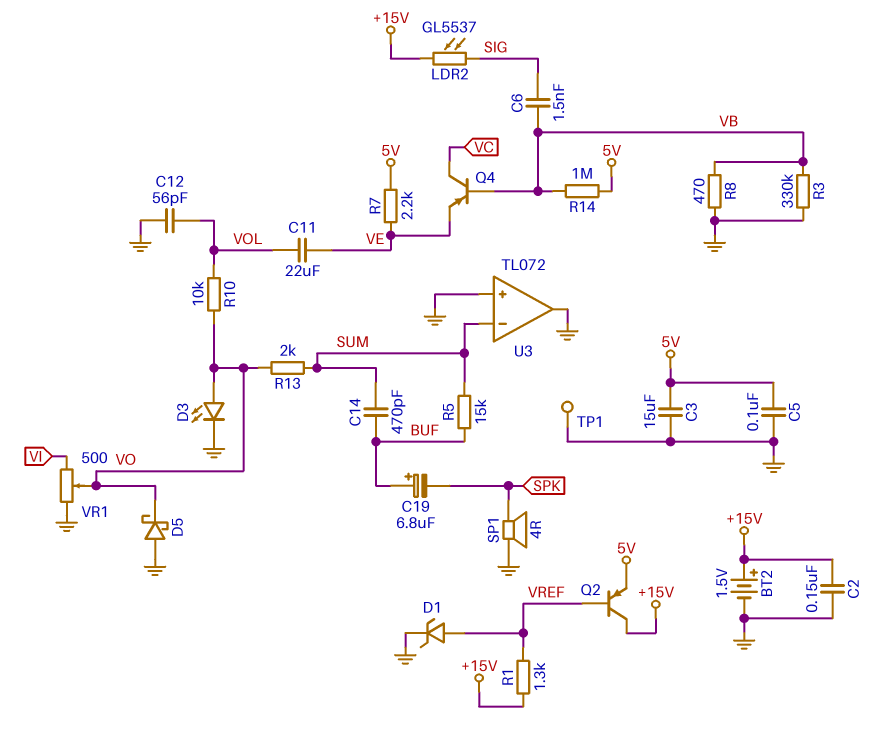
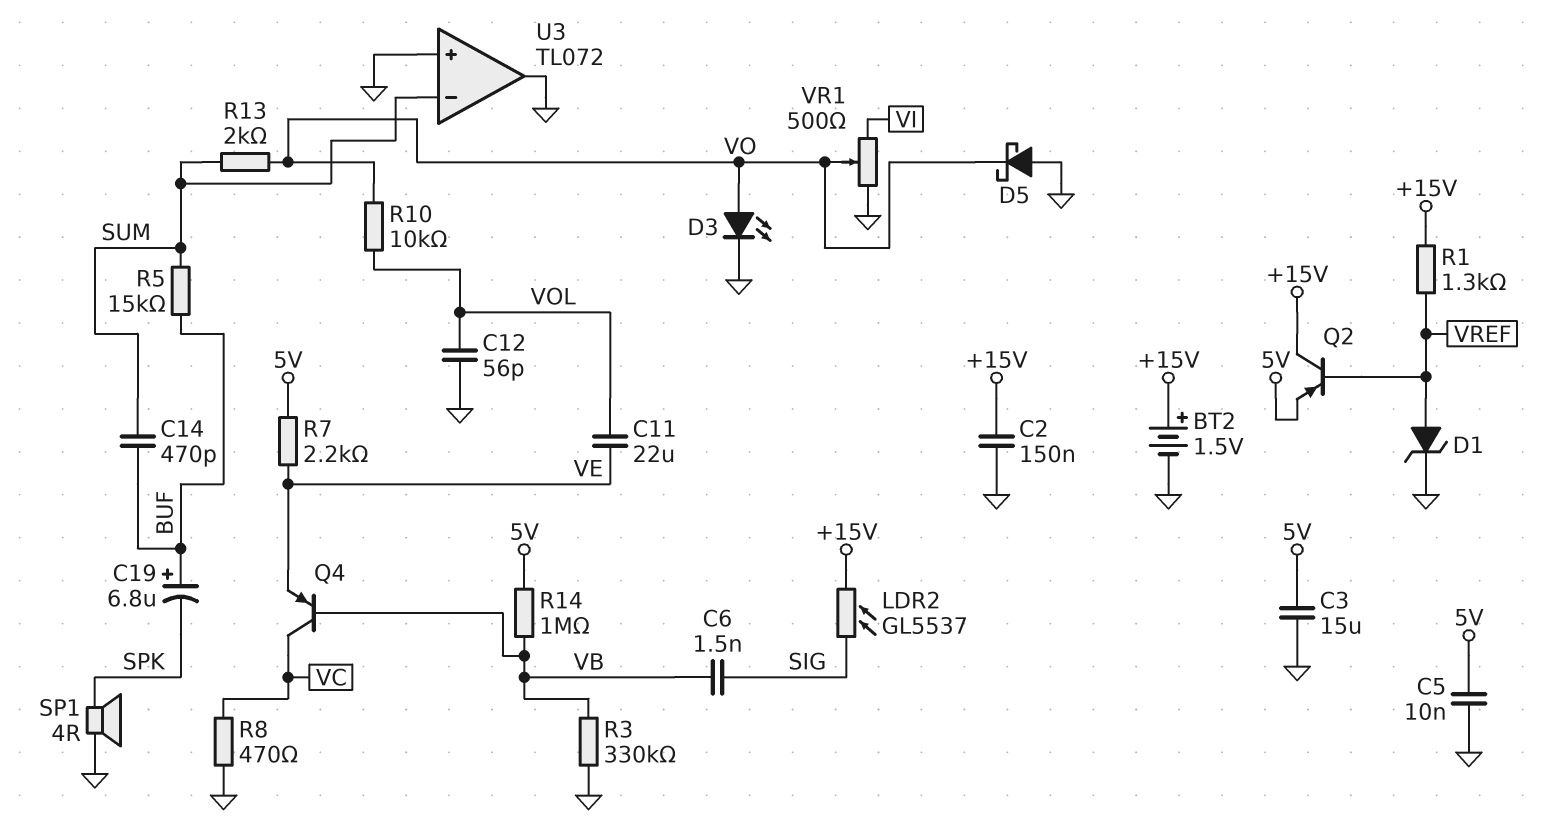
C5: 100nF (5V, GND) -> 10nF (5V, GND)
R8: 470 (GND, VB) -> 470 (GND, VC)
TP1: test point (GND) -> none

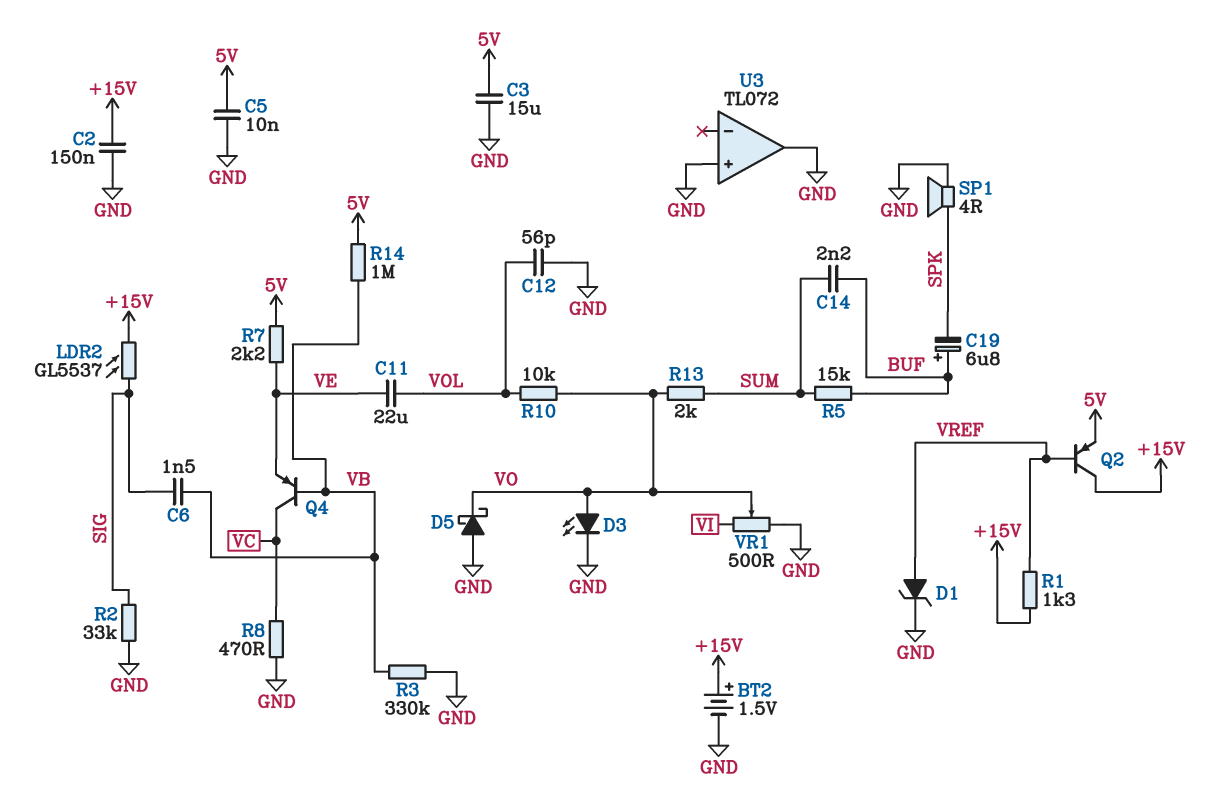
C14: 470pF (BUF, SUM) -> 2.2nF (BUF, SUM)
R2: none -> 33k (GND, SIG)
U3 pin in-: SUM -> none

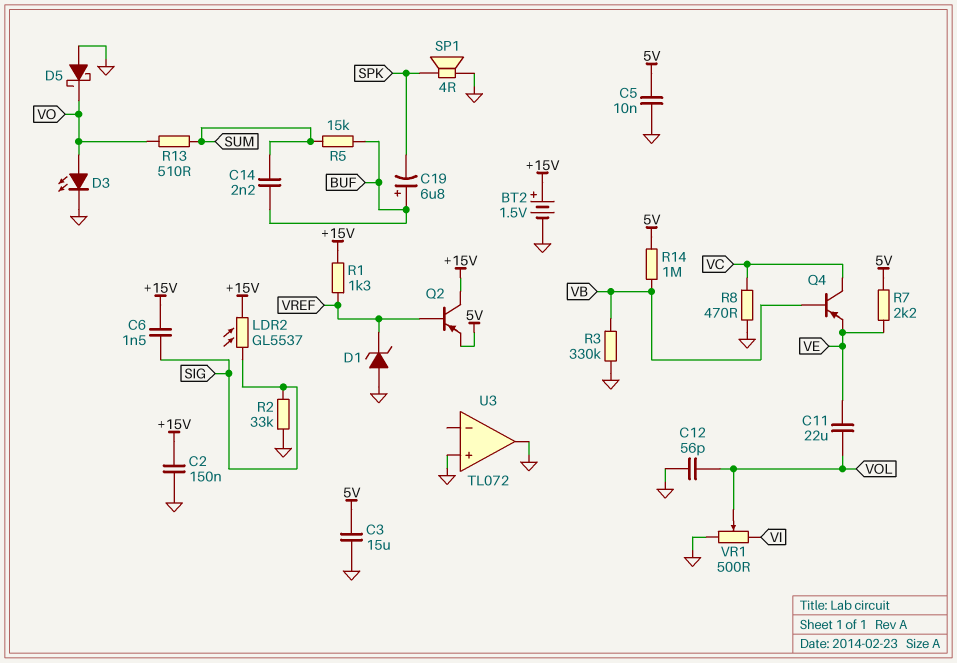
C6: 1.5nF (SIG, VB) -> 1.5nF (+15V, SIG)
D1: zener (A VREF, K GND) -> zener (A GND, K VREF)
R10: 10k (VO, VOL) -> none
R13: 2k (SUM, VO) -> 510 (SUM, VO)
VR1: 500 (GND, VI, wiper VO) -> 500 (GND, VI, wiper VOL)

